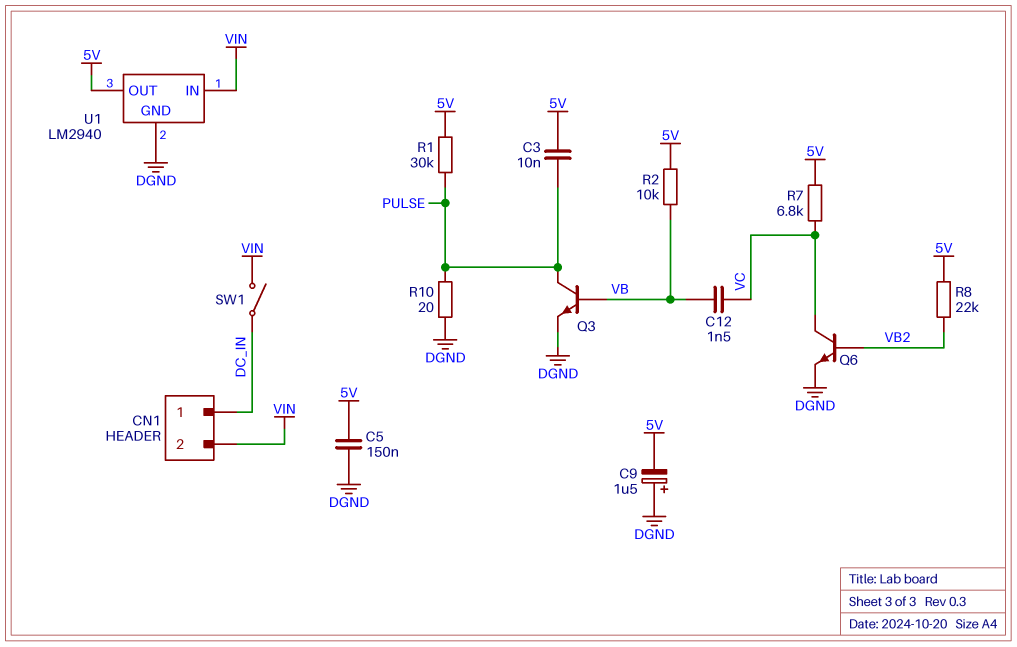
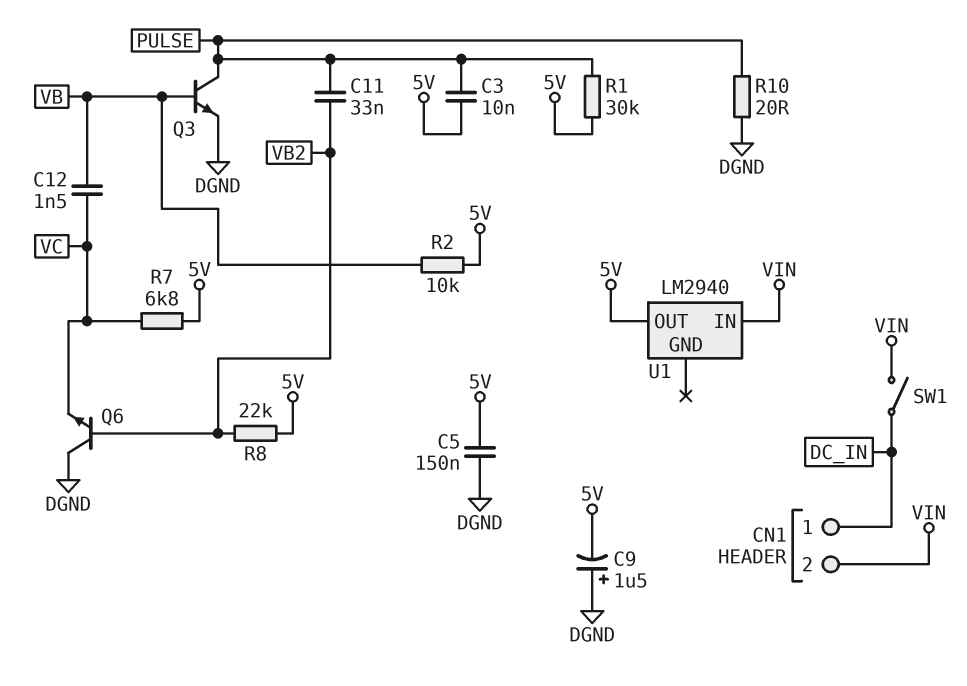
C11: none -> 33nF (PULSE, VB2)
Q6: NPN (B VB2, C VC, E DGND) -> NPN (B VB2, C DGND, E VC)
U1 pin GND: DGND -> none

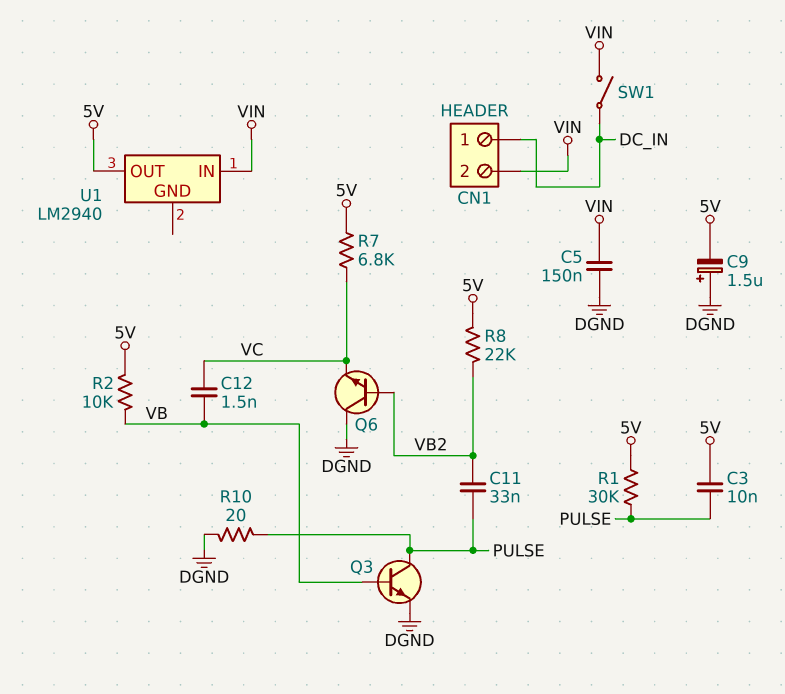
C5: 150nF (5V, DGND) -> 150nF (DGND, VIN)

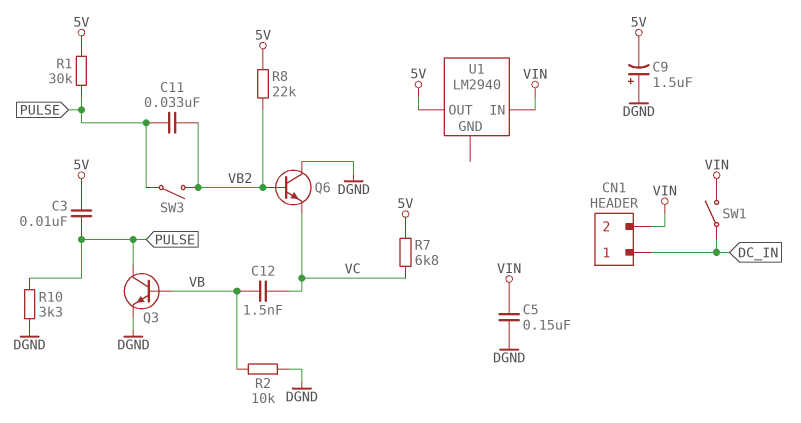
R2: 10k (5V, VB) -> 10k (DGND, VB)
R10: 20 (DGND, PULSE) -> 3.3k (DGND, PULSE)
SW3: none -> switch (PULSE, VB2)

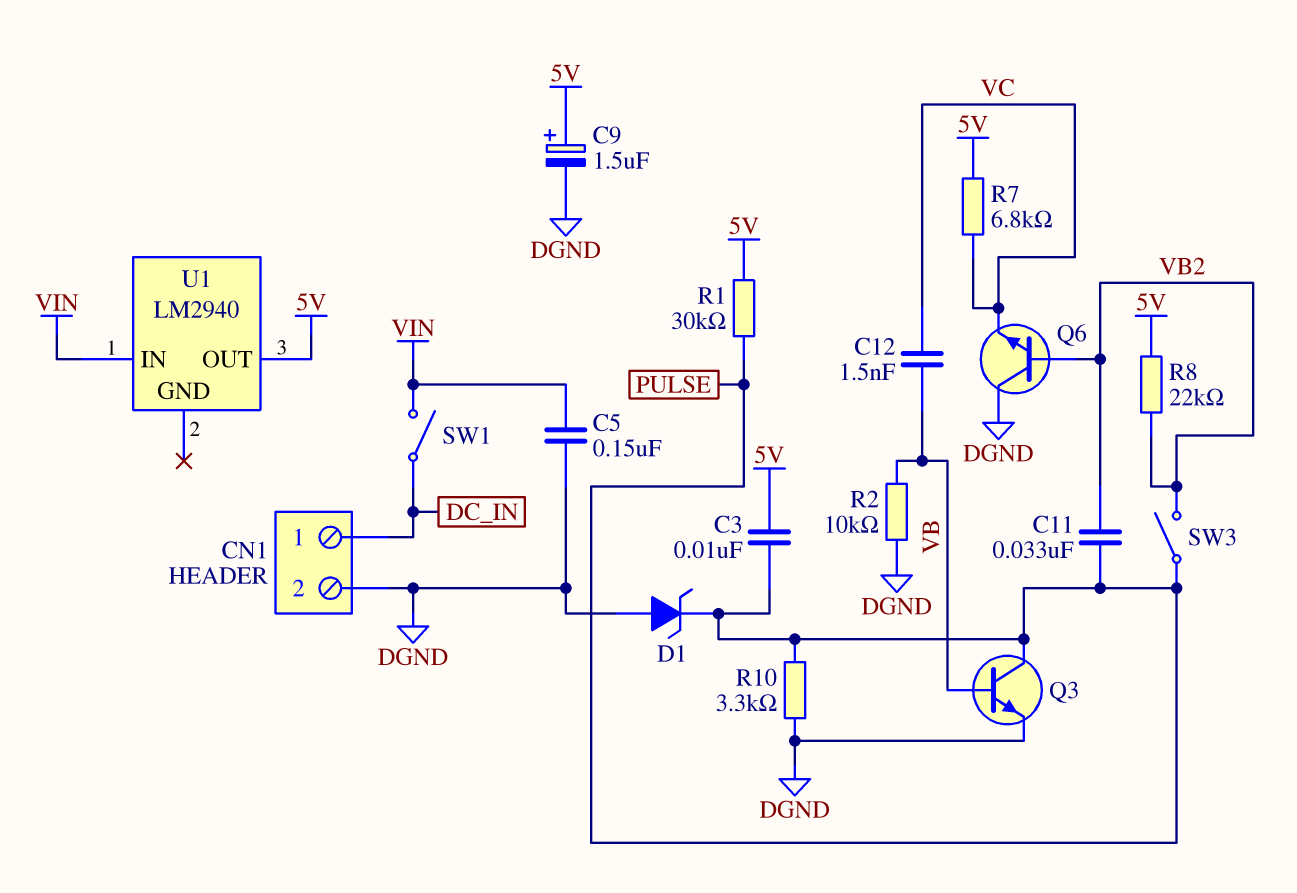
C9: 1.5uF (plus DGND, minus 5V) -> 1.5uF (plus 5V, minus DGND)
CN1 pin 2: VIN -> DGND
D1: none -> zener (A DGND, K PULSE)

